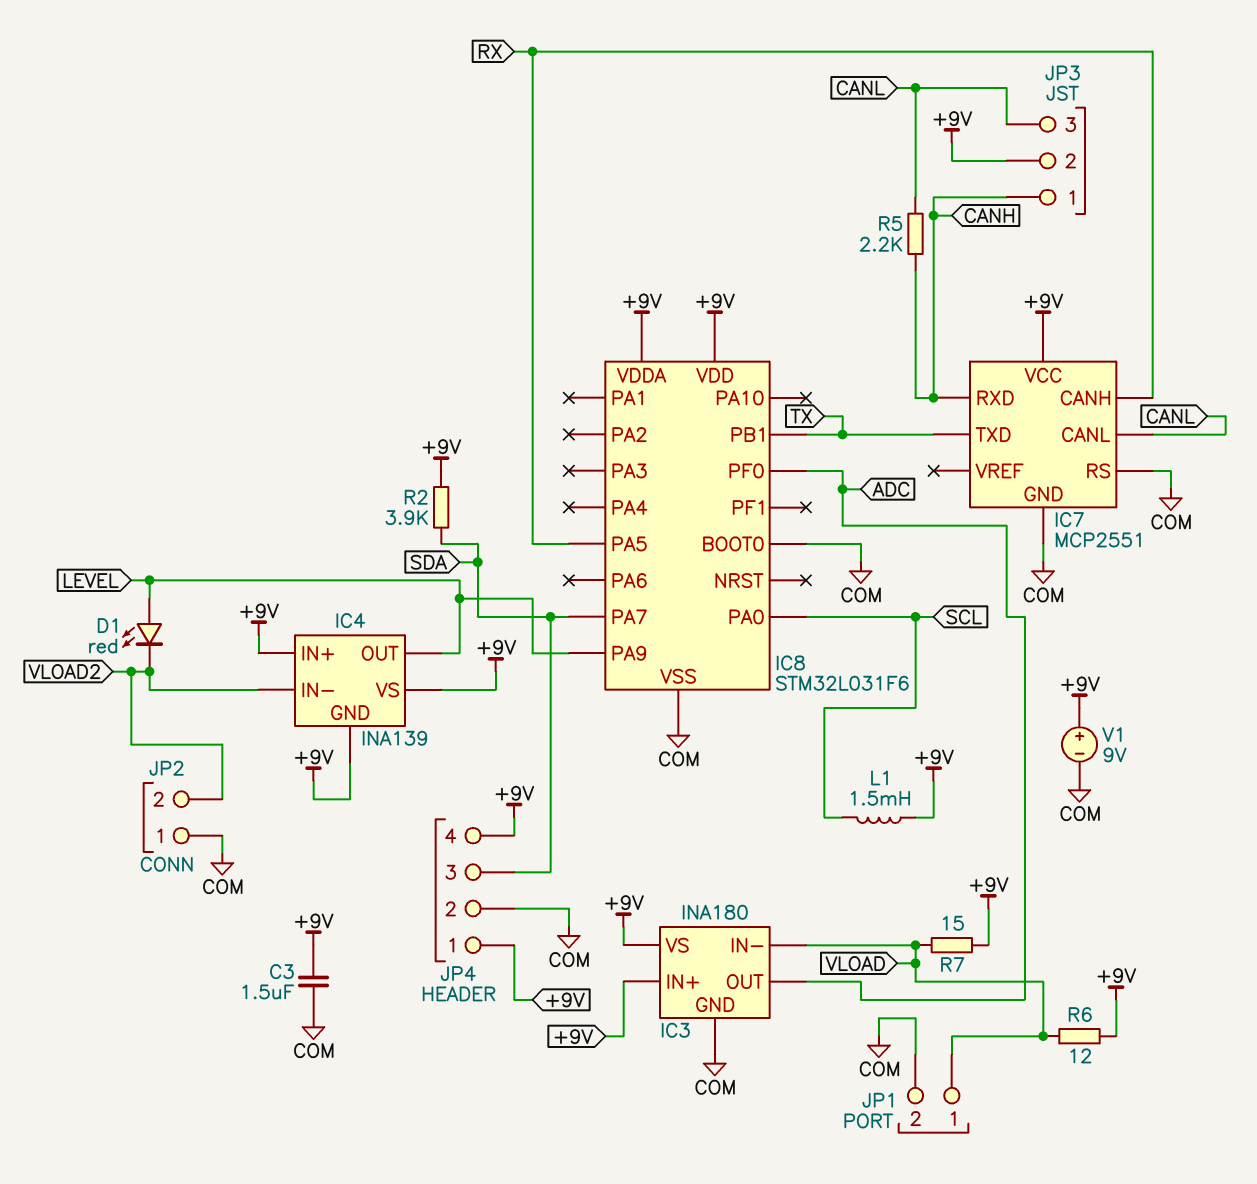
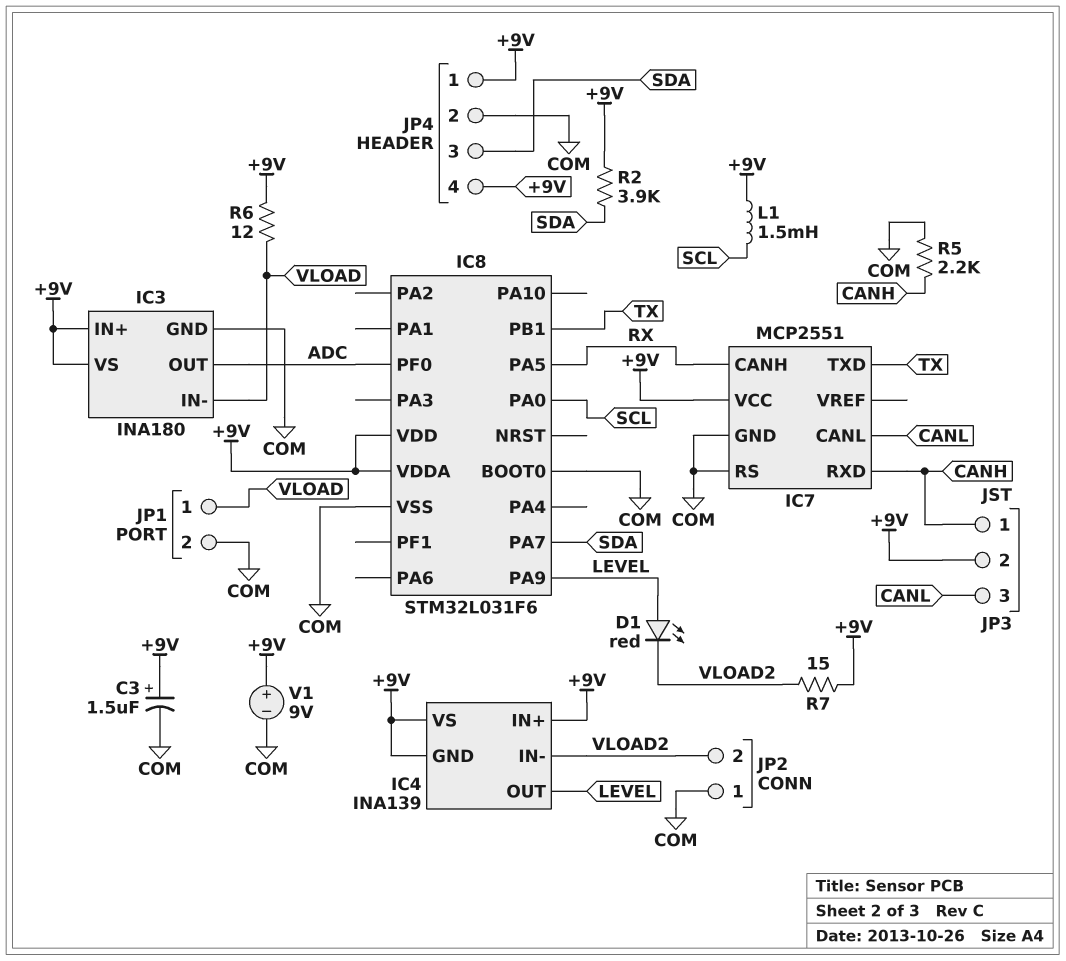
C3: 1.5uF (+9V, COM) -> 1.5uF (plus +9V, minus COM)
R5: 2.2k (CANH, CANL) -> 2.2k (CANH, COM)
R7: 15 (+9V, VLOAD) -> 15 (+9V, VLOAD2)

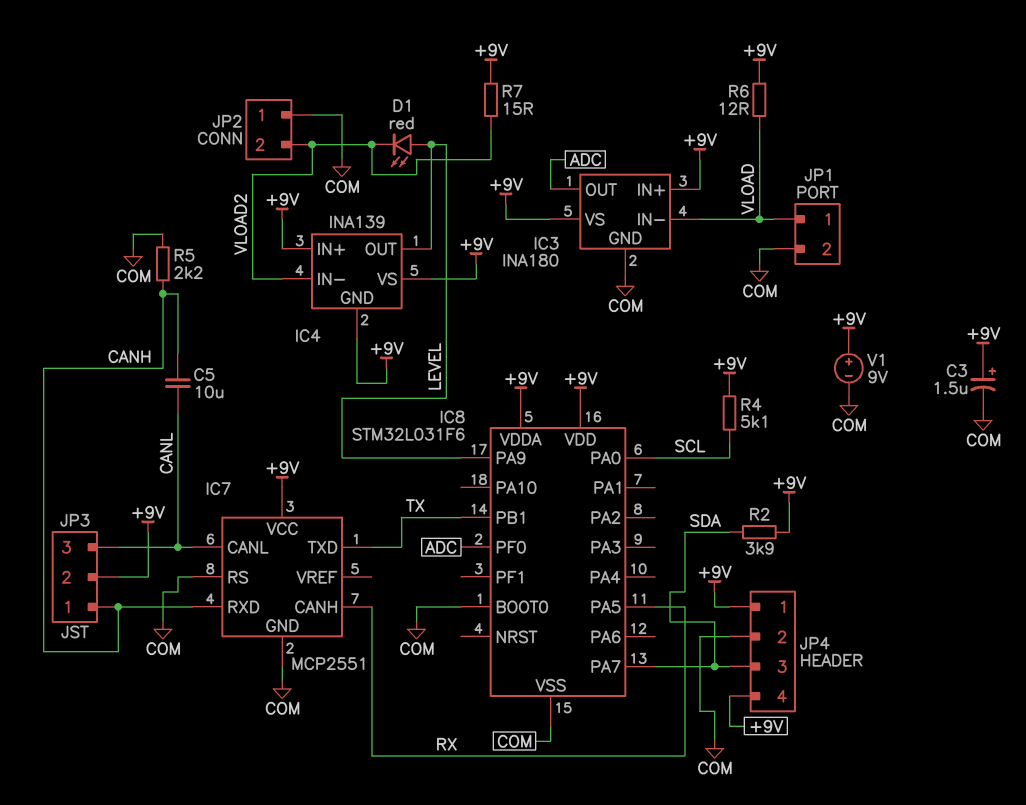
C5: none -> 10uF (CANH, CANL)
L1: 1.5mH (+9V, SCL) -> none
R4: none -> 5.1k (+9V, SCL)

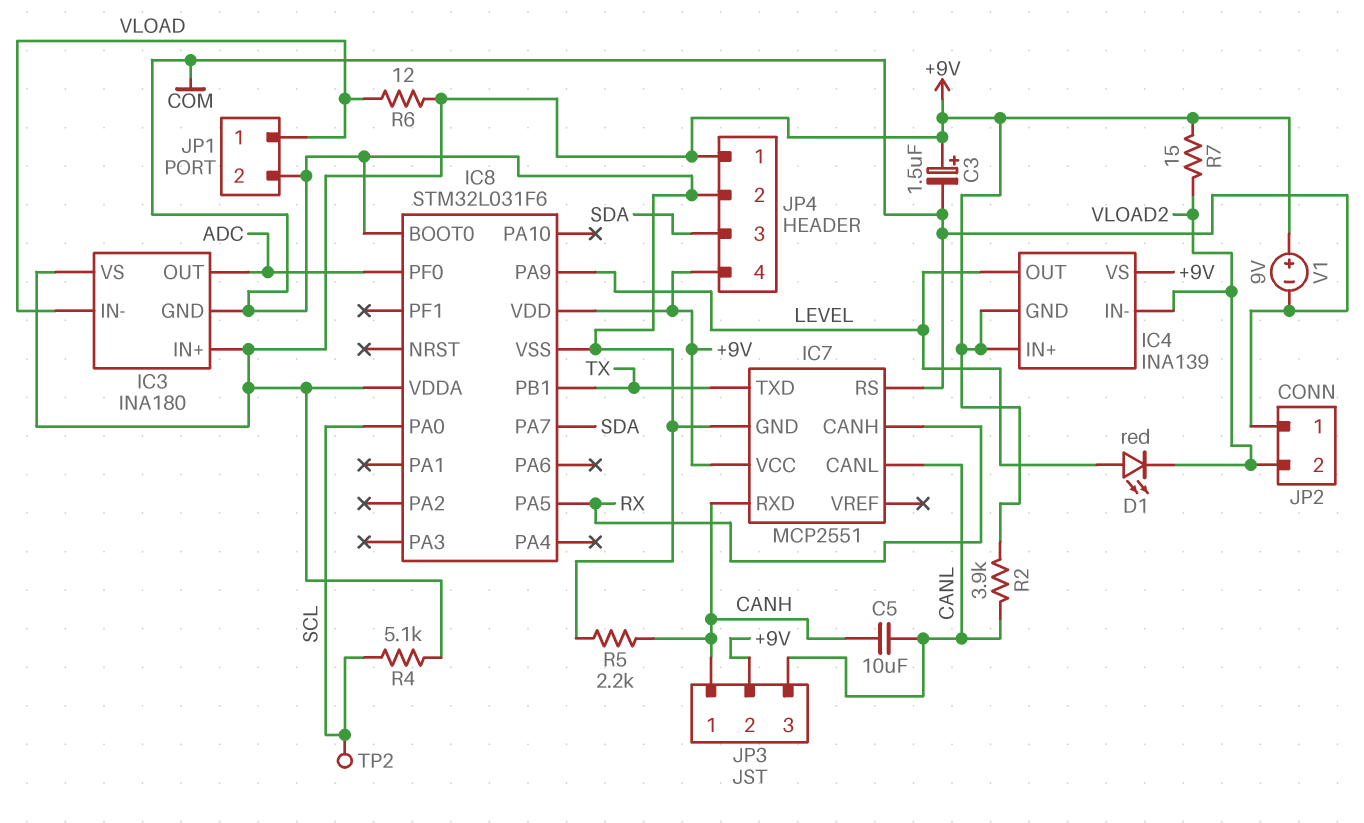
R2: 3.9k (+9V, SDA) -> 3.9k (+9V, CANL)
TP2: none -> test point (SCL)

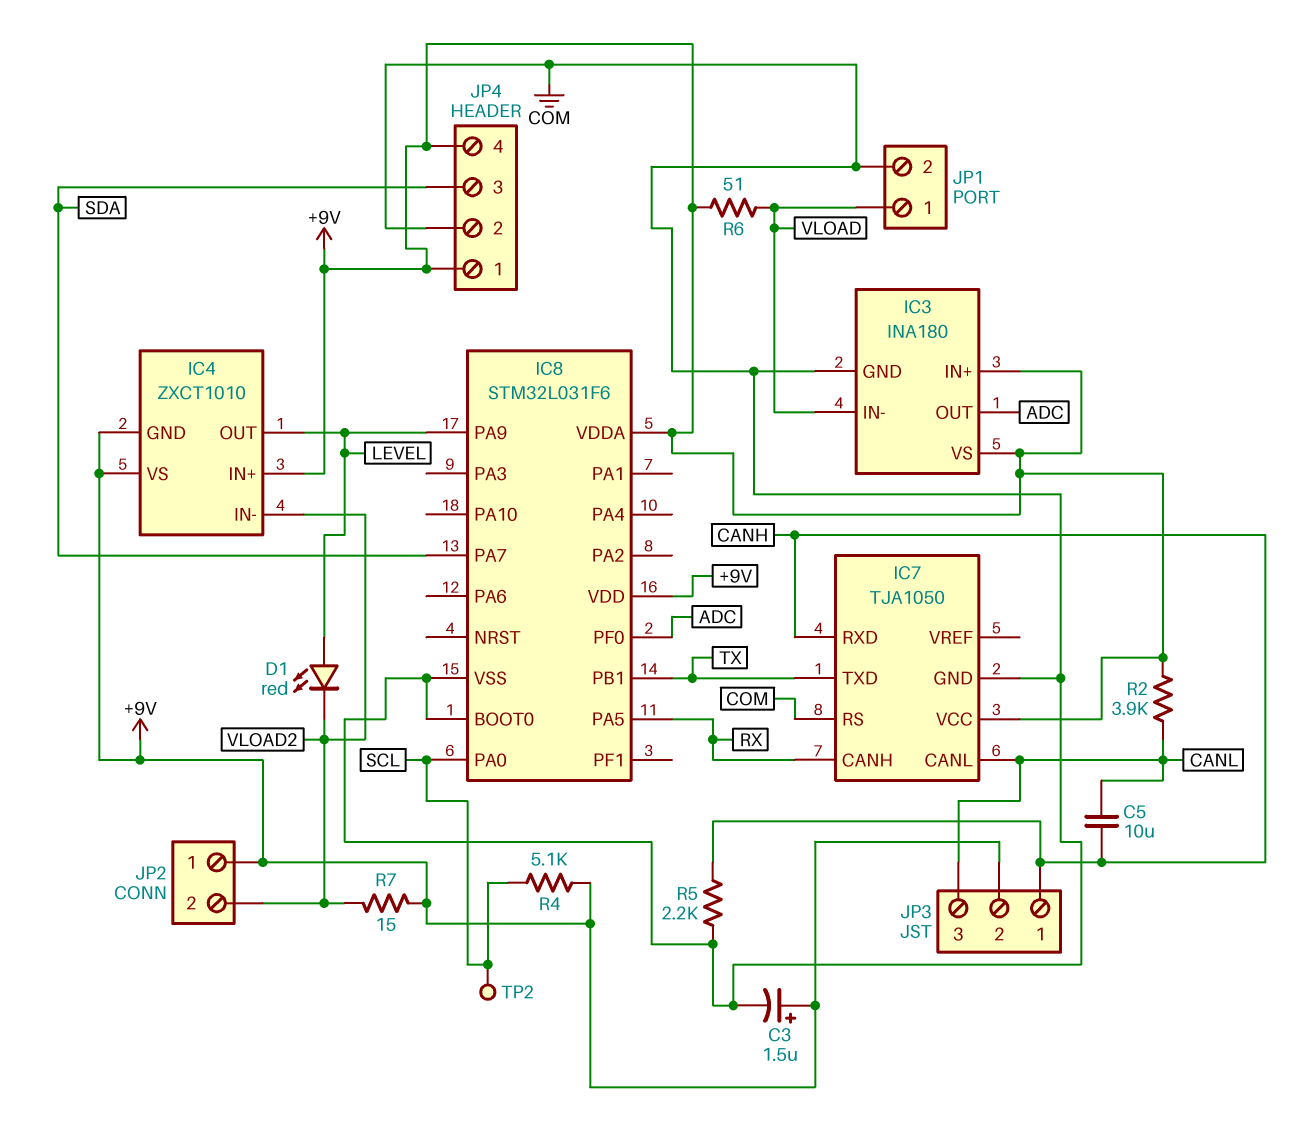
IC4: INA139 -> ZXCT1010
IC7: MCP2551 -> TJA1050
JP2 pin 1: COM -> +9V
R6: 12 (+9V, VLOAD) -> 51 (+9V, VLOAD)
V1: 9V (plus +9V, minus COM) -> none

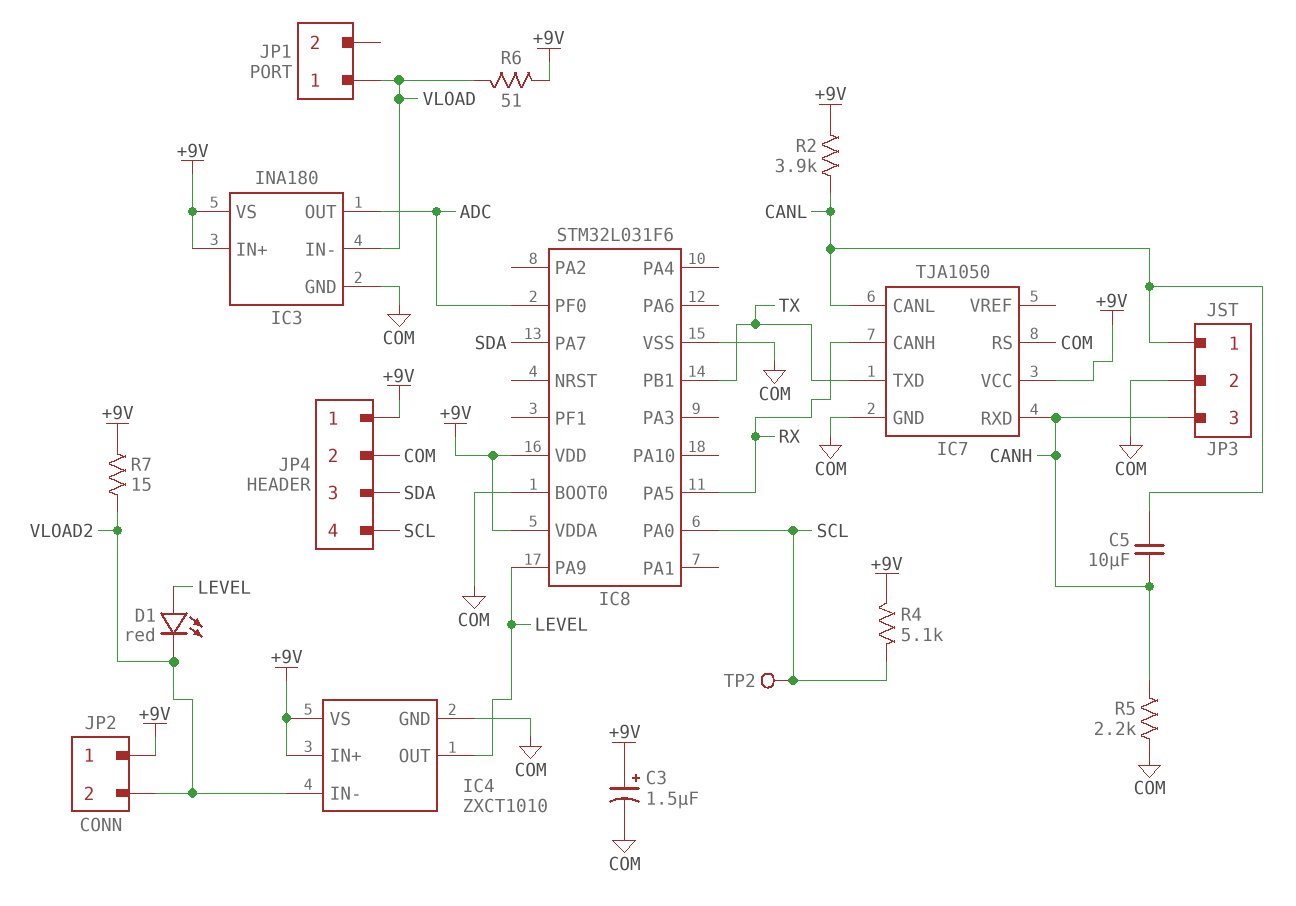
IC4 pin GND: +9V -> COM
JP1 pin 2: COM -> none
JP3 pin 1: CANH -> CANL
JP3 pin 2: +9V -> COM
JP3 pin 3: CANL -> CANH
JP4 pin 4: +9V -> SCL

